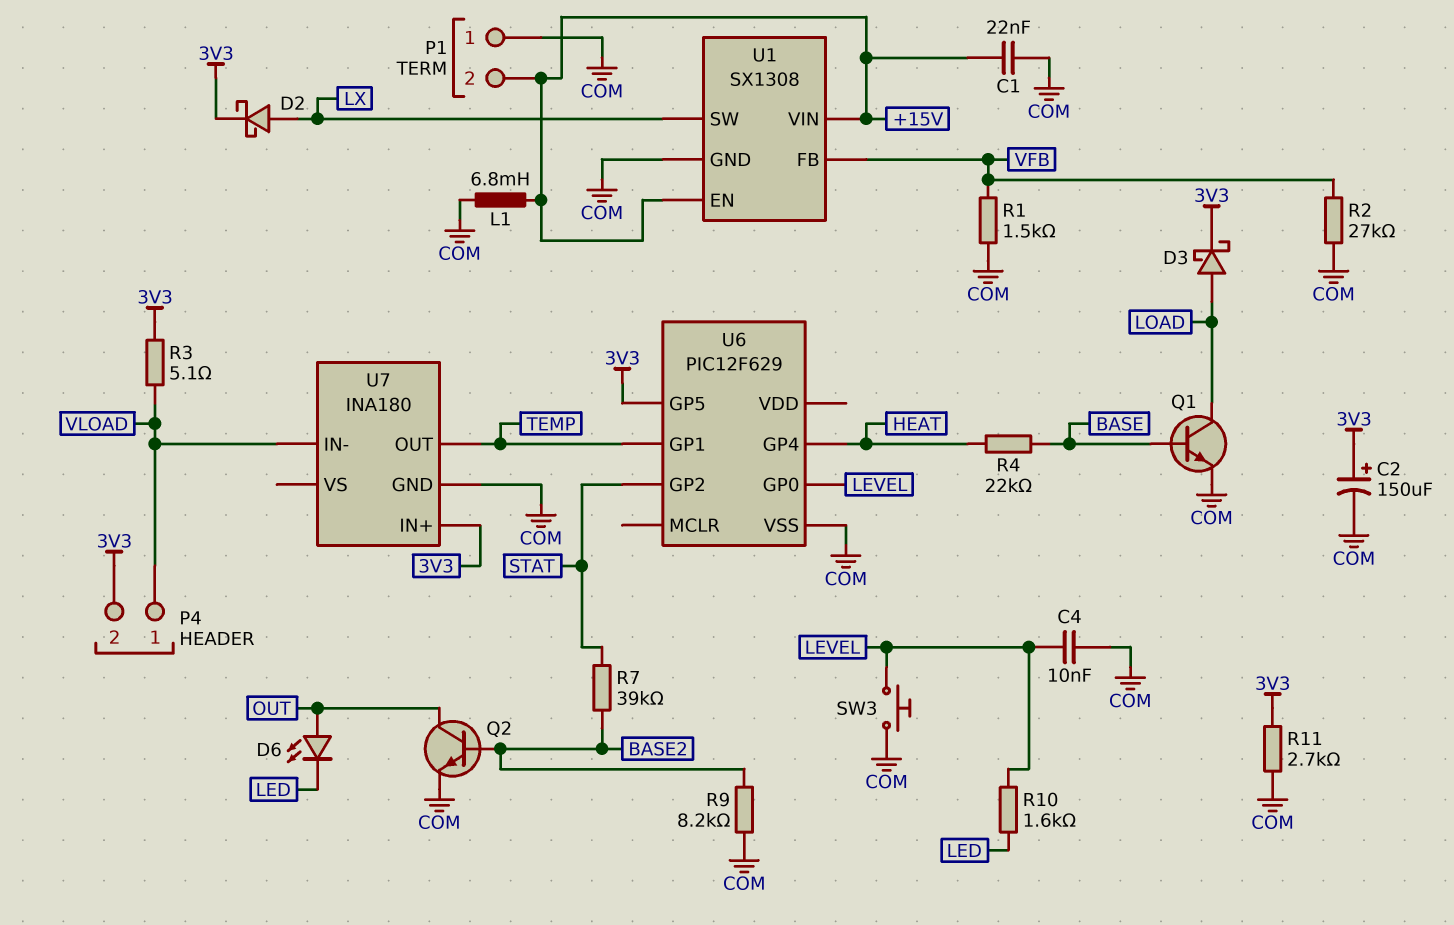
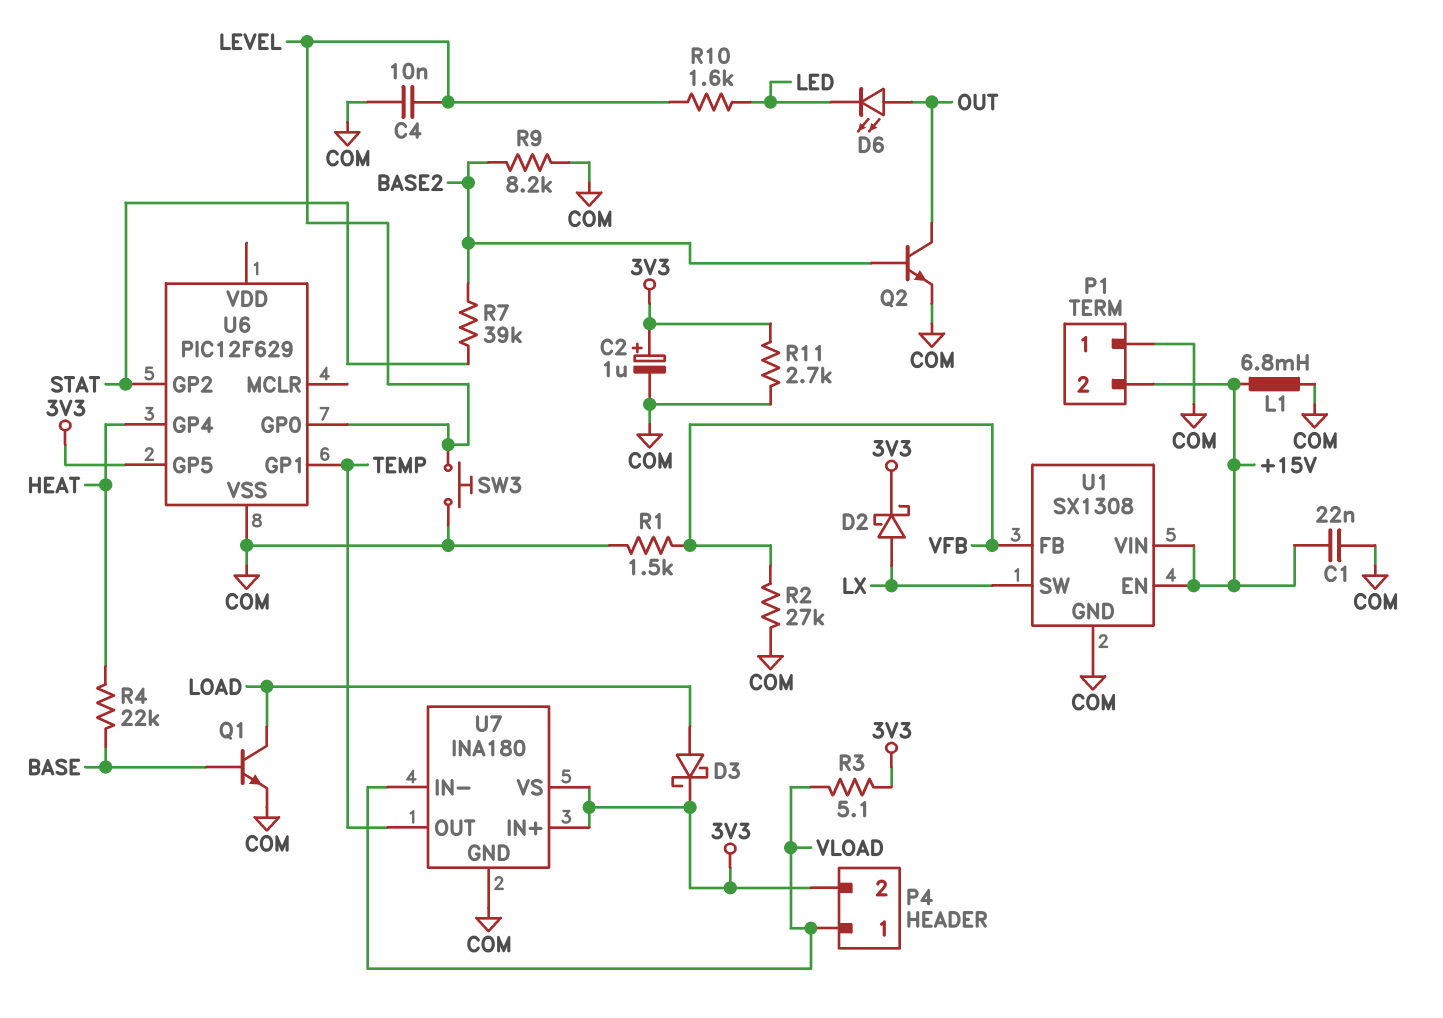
C2: 150uF (plus 3V3, minus COM) -> 1uF (plus 3V3, minus COM)
U7 pin VS: none -> 3V3

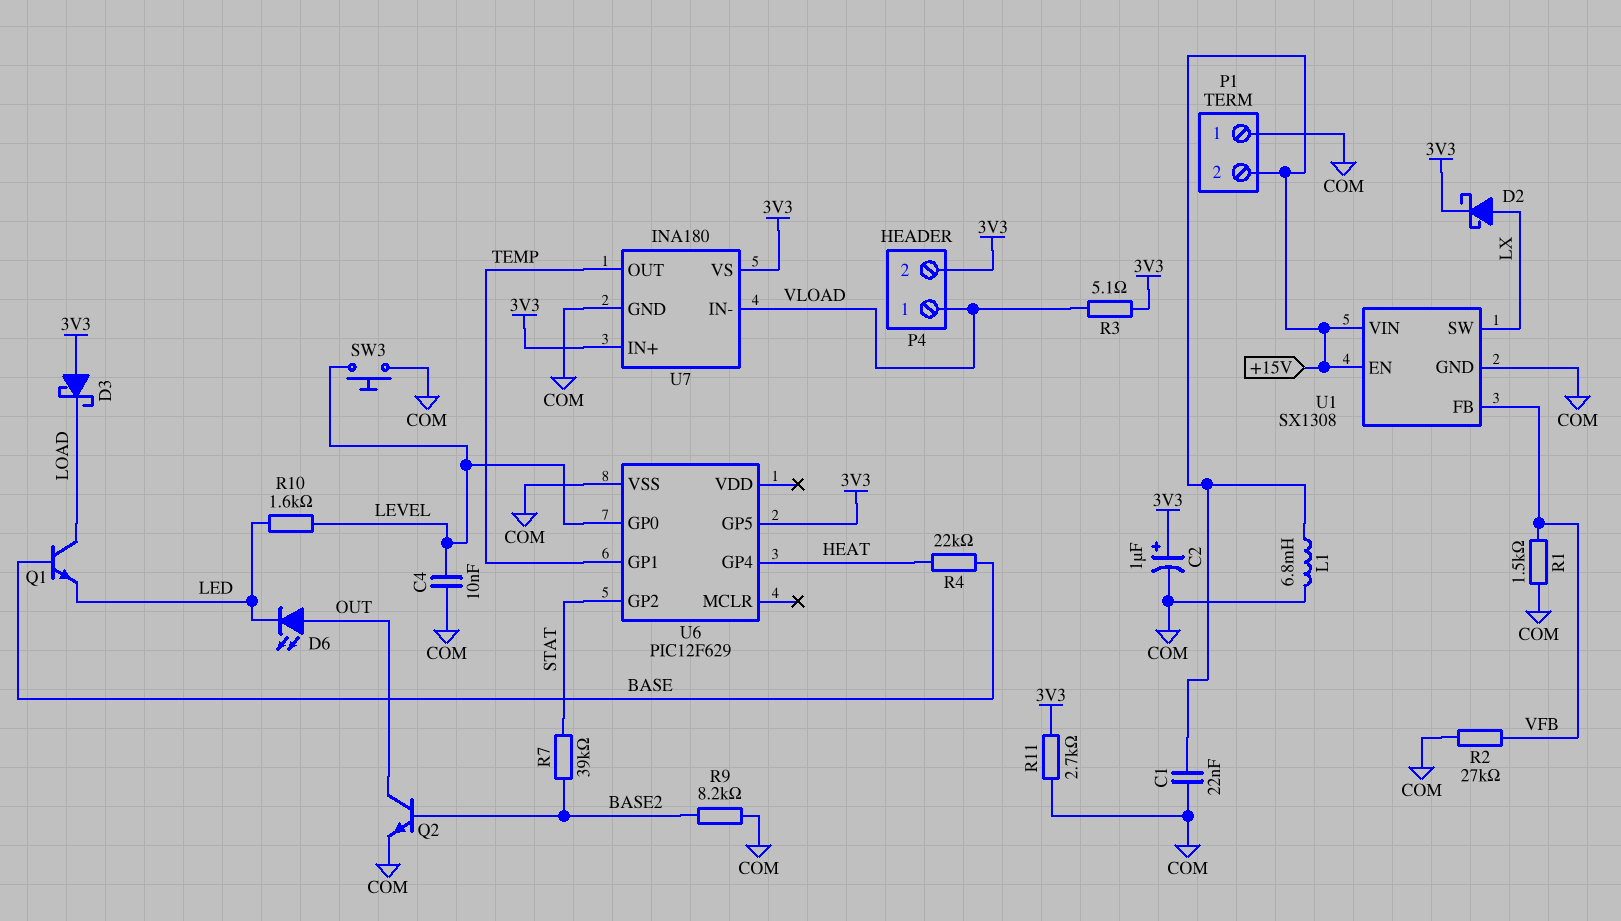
D3: schottky (A LOAD, K 3V3) -> schottky (A 3V3, K LOAD)
Q1: NPN (B BASE, C LOAD, E COM) -> NPN (B BASE, C LOAD, E LED)

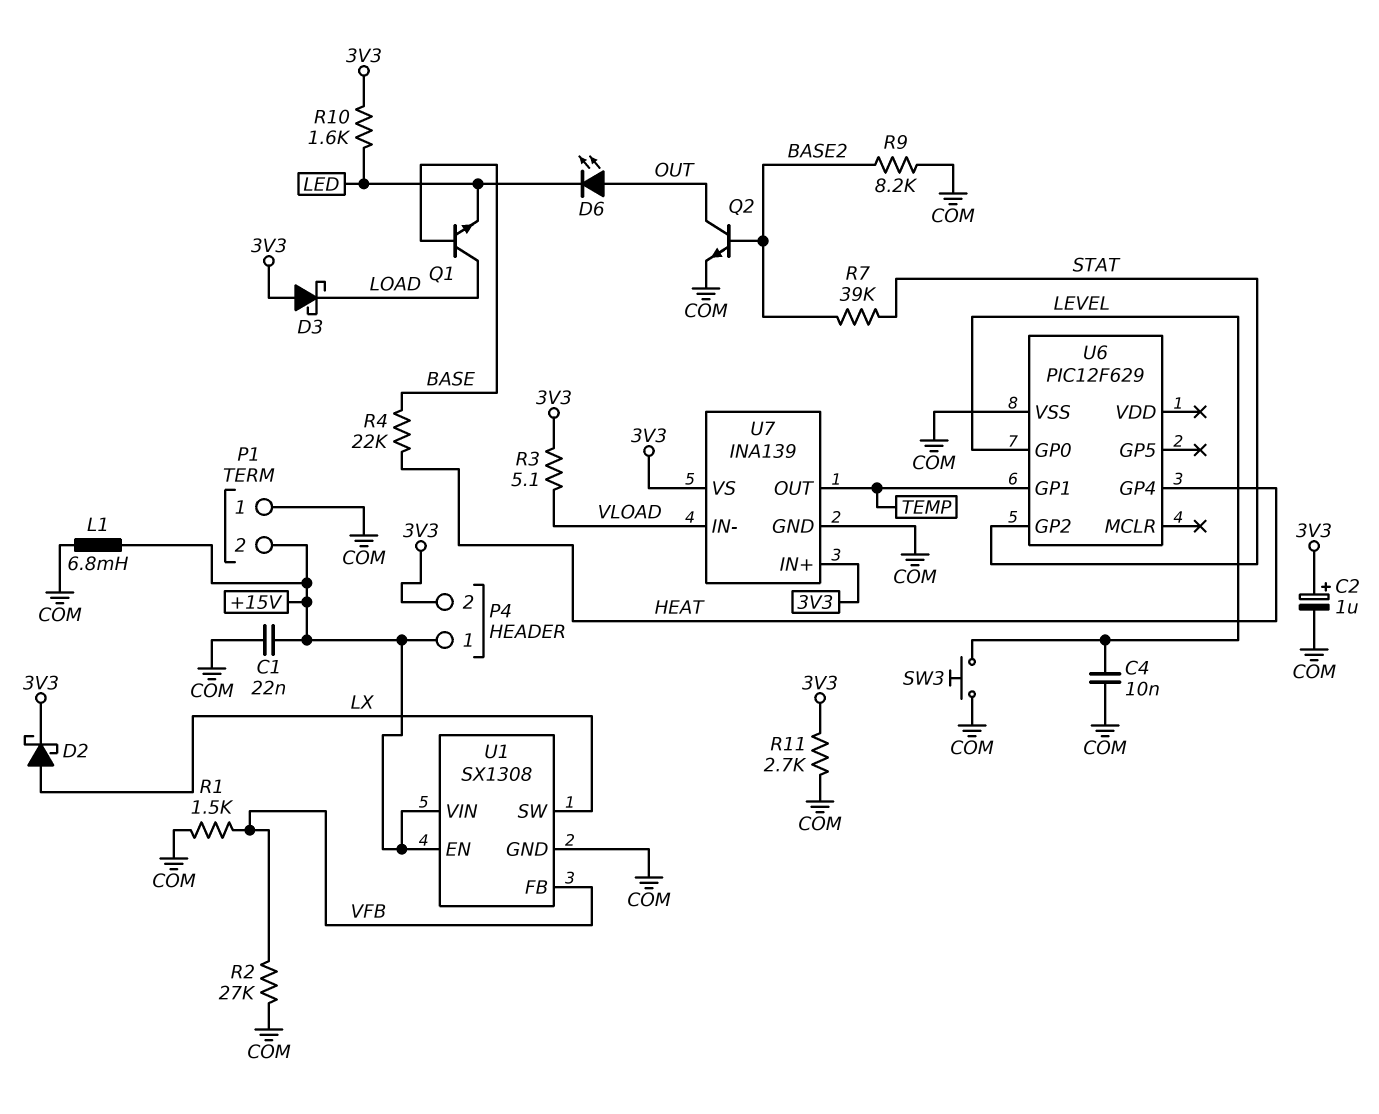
P4 pin 1: VLOAD -> +15V
R10: 1.6k (LED, LEVEL) -> 1.6k (3V3, LED)
U6 pin GP5: 3V3 -> none
U7: INA180 -> INA139

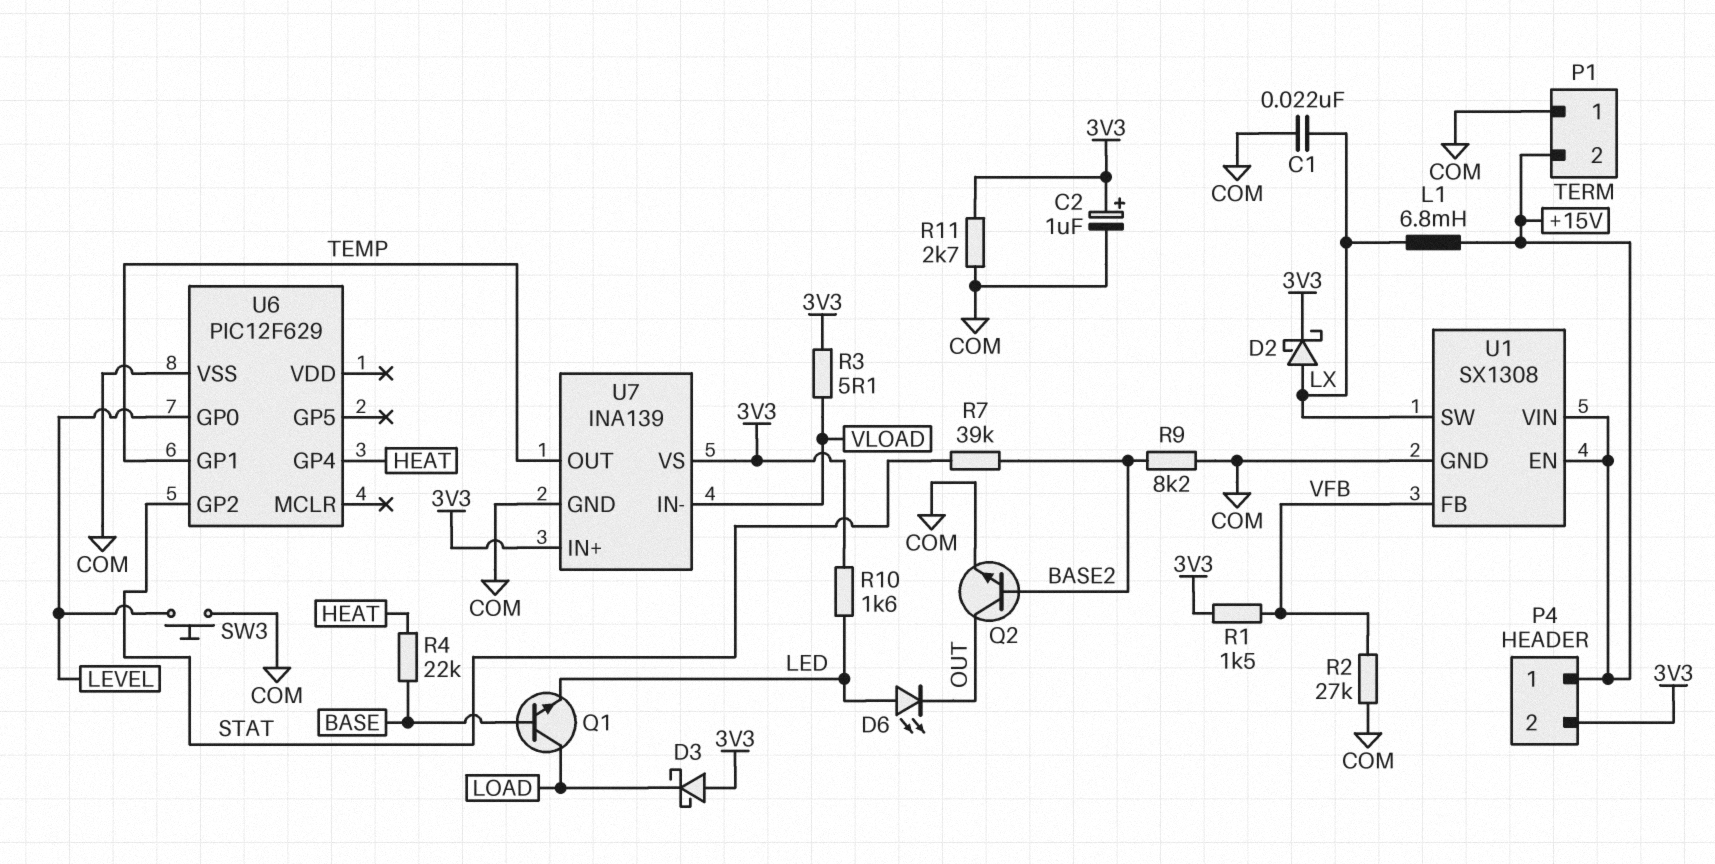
C1: 22nF (+15V, COM) -> 22nF (COM, LX)
C4: 10nF (COM, LEVEL) -> none
D6: LED (A OUT, K LED) -> LED (A LED, K OUT)
L1: 6.8mH (+15V, COM) -> 6.8mH (+15V, LX)
R1: 1.5k (COM, VFB) -> 1.5k (3V3, VFB)

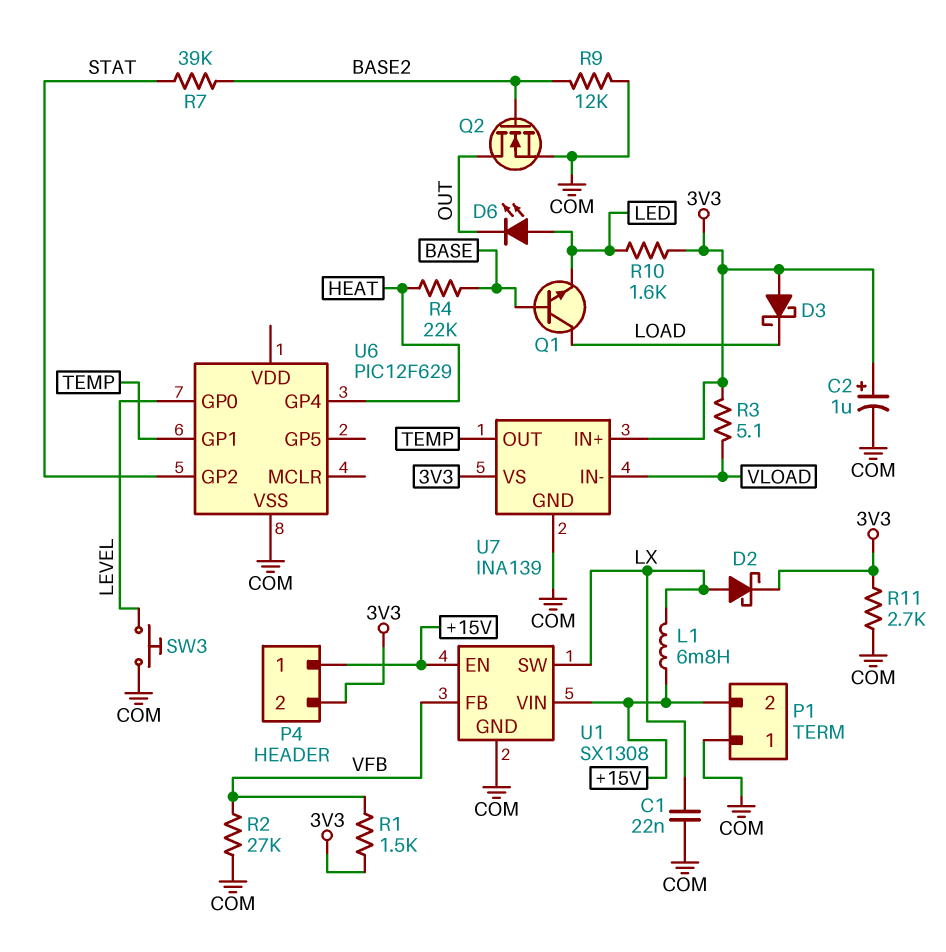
Q2: NPN (B BASE2, C OUT, E COM) -> NMOS (G BASE2, D OUT, S COM)
R9: 8.2k (BASE2, COM) -> 12k (BASE2, COM)

